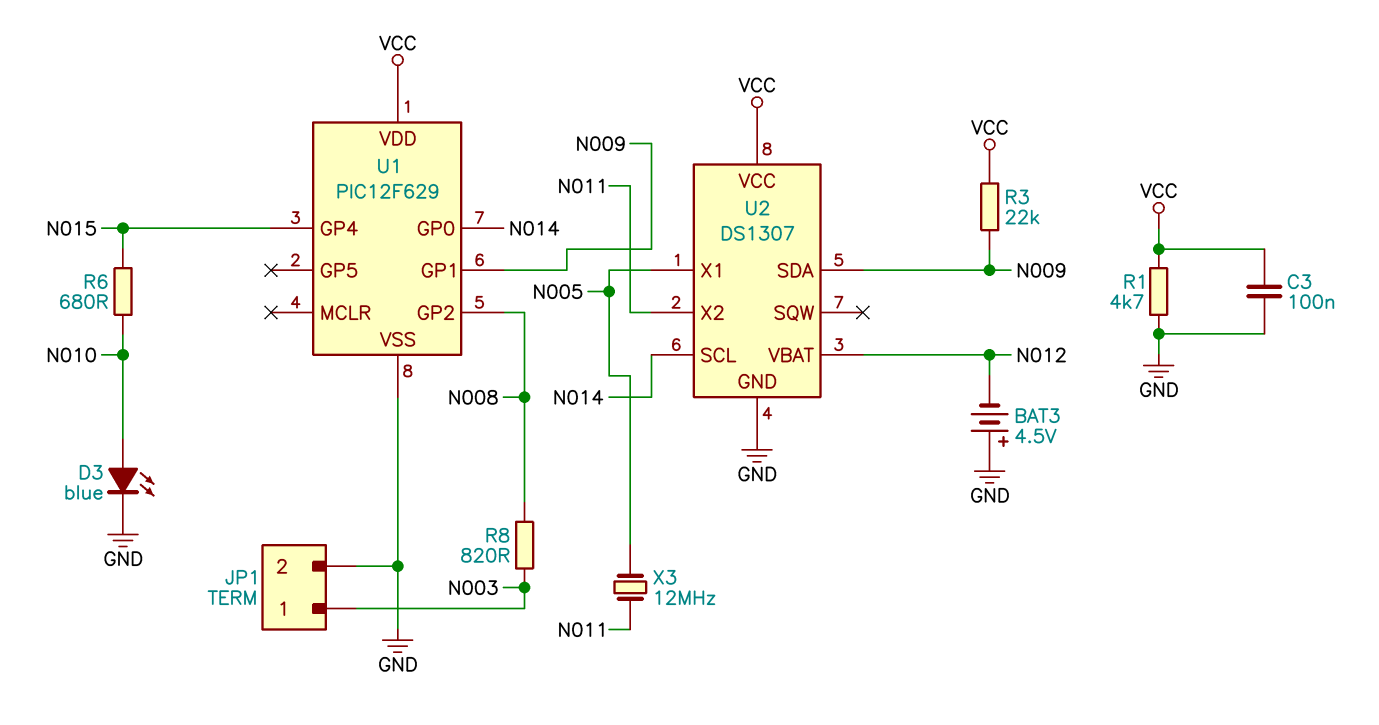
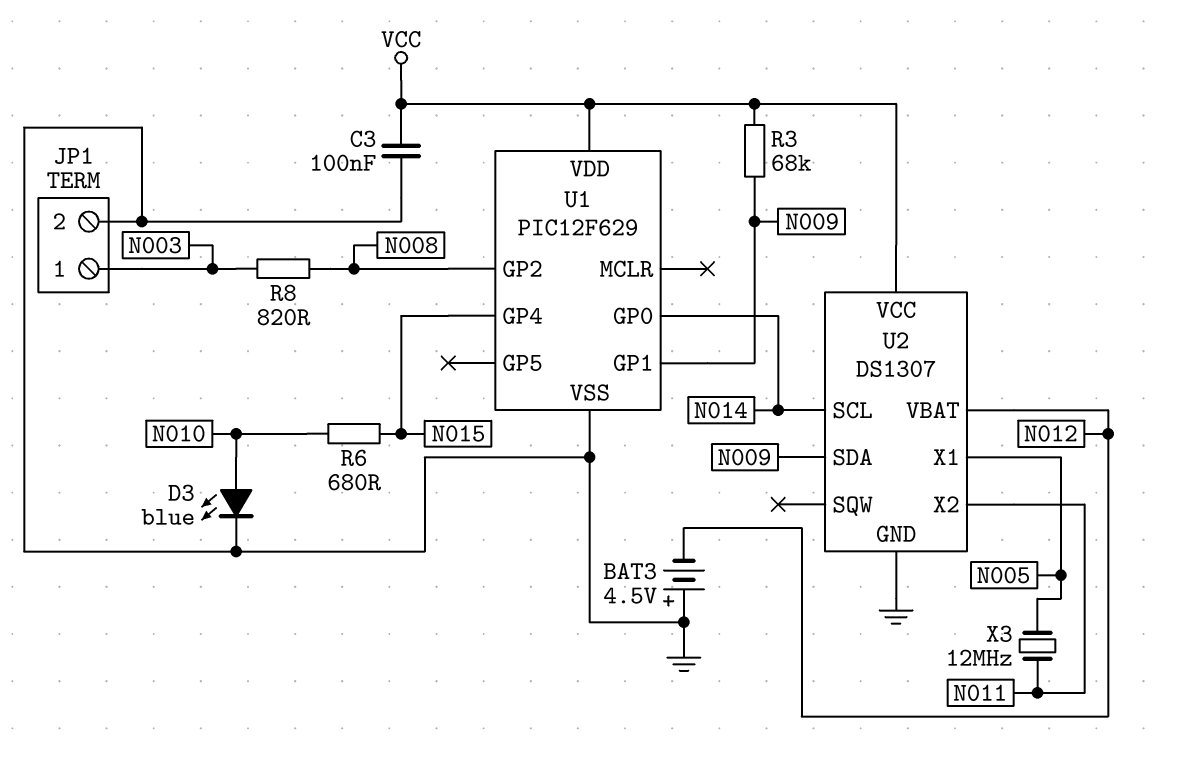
R1: 4.7k (GND, VCC) -> none
R3: 22k (N009, VCC) -> 68k (N009, VCC)

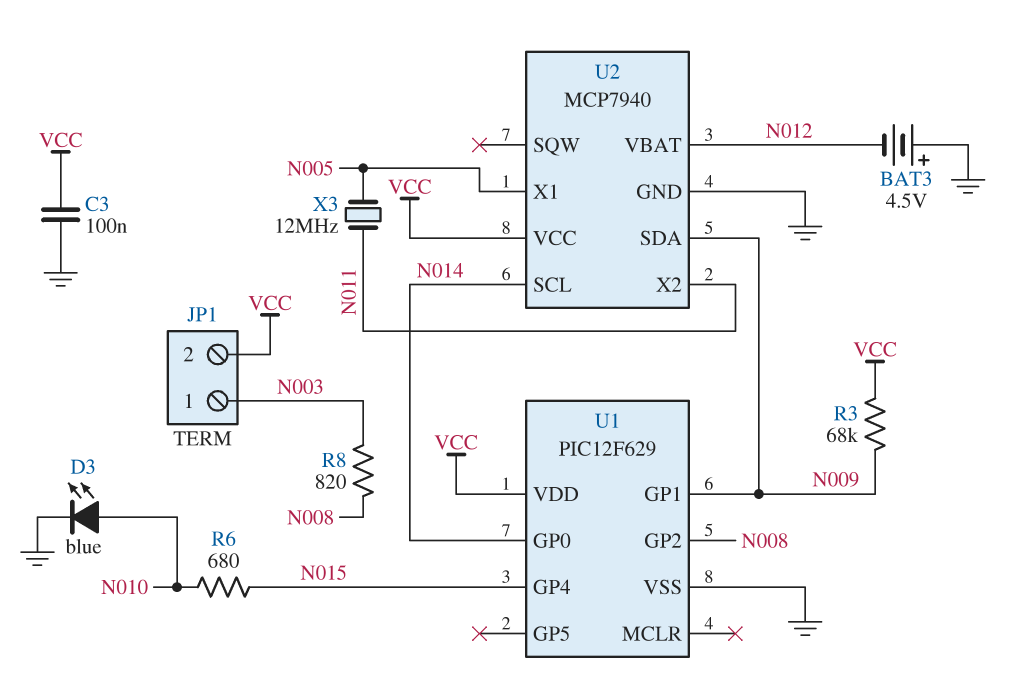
JP1 pin 2: GND -> VCC
U2: DS1307 -> MCP7940

